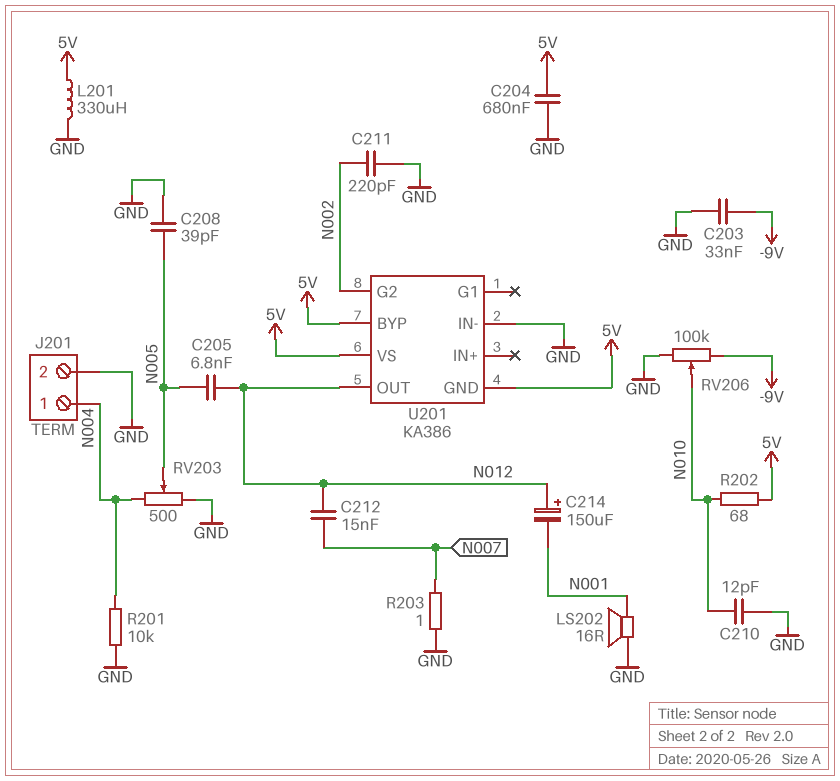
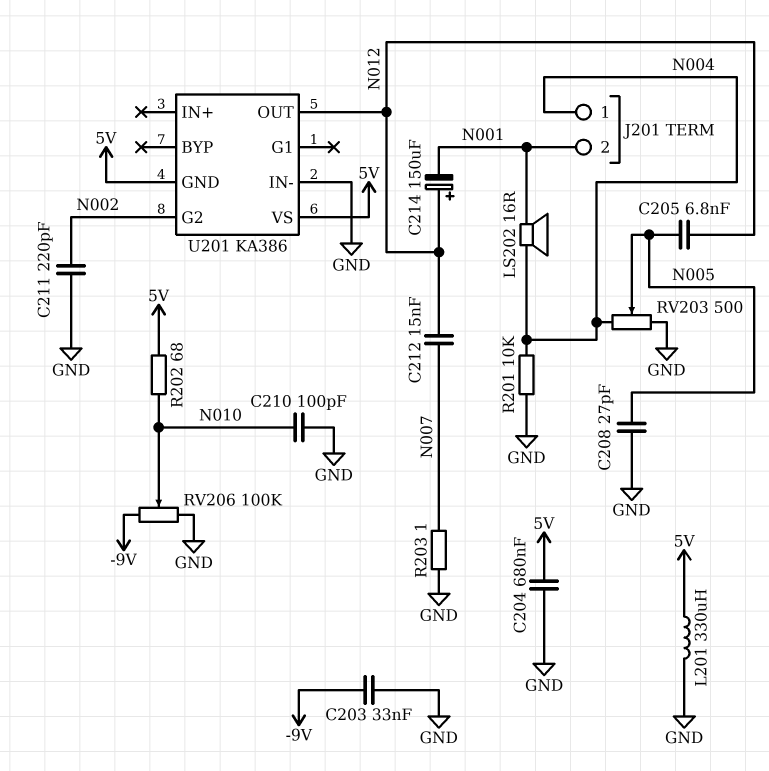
C208: 39pF (GND, N005) -> 27pF (GND, N005)
C210: 12pF (GND, N010) -> 100pF (GND, N010)
J201 pin 2: GND -> N001
LS202: speaker 16R (GND, N001) -> speaker 16R (N001, N004)
U201 pin BYP: 5V -> none

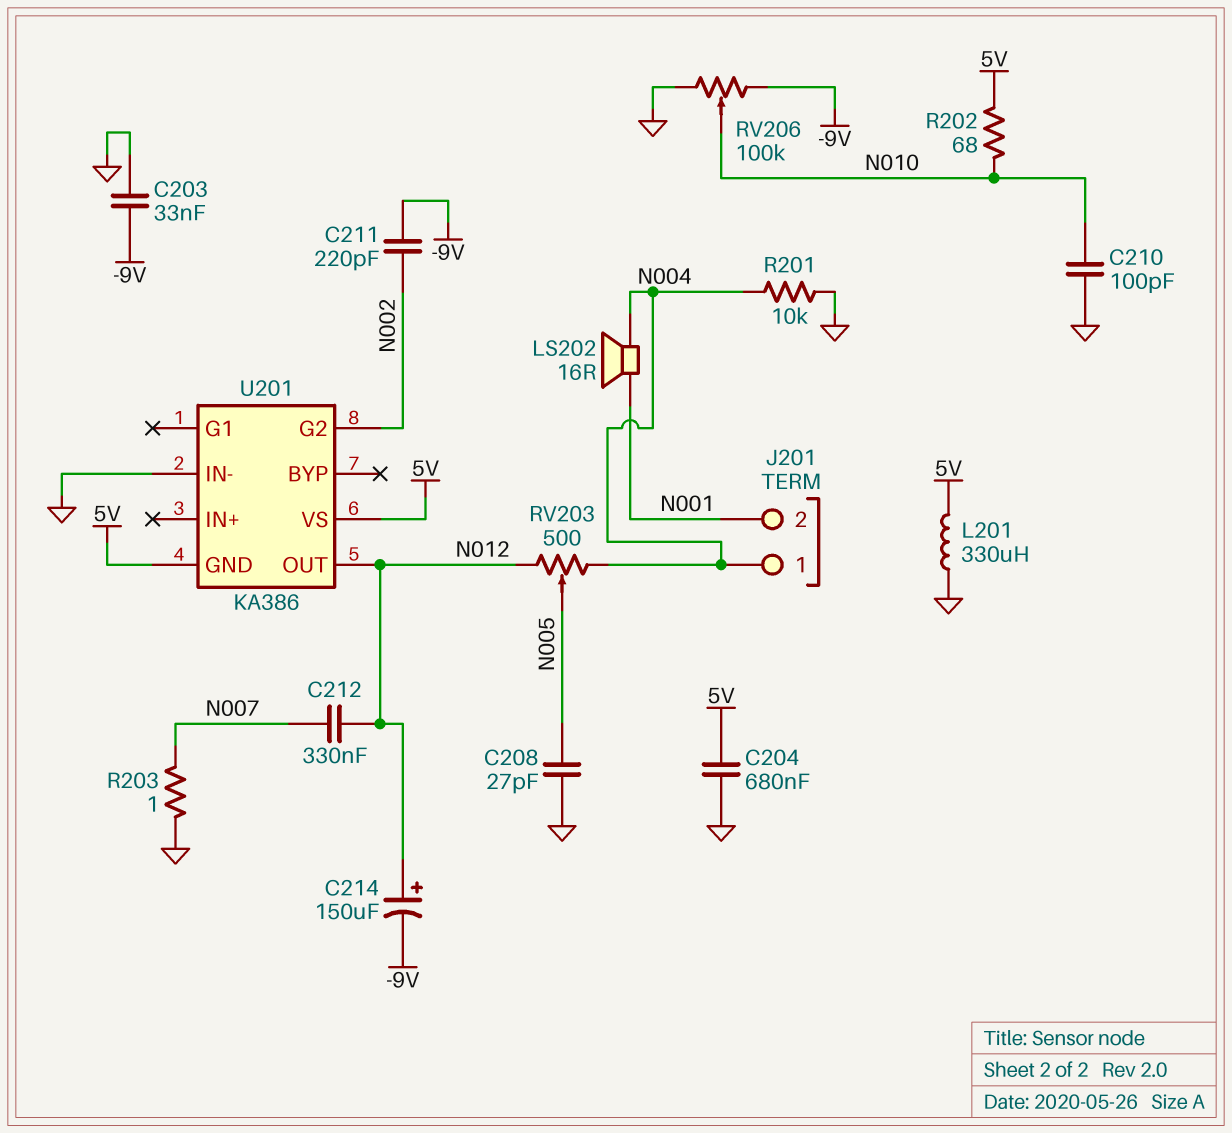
C205: 6.8nF (N005, N012) -> none
C211: 220pF (GND, N002) -> 220pF (-9V, N002)
C212: 15nF (N007, N012) -> 330nF (N007, N012)
C214: 150uF (plus N012, minus N001) -> 150uF (plus N012, minus -9V)
RV203: 500 (GND, N004, wiper N005) -> 500 (N004, N012, wiper N005)

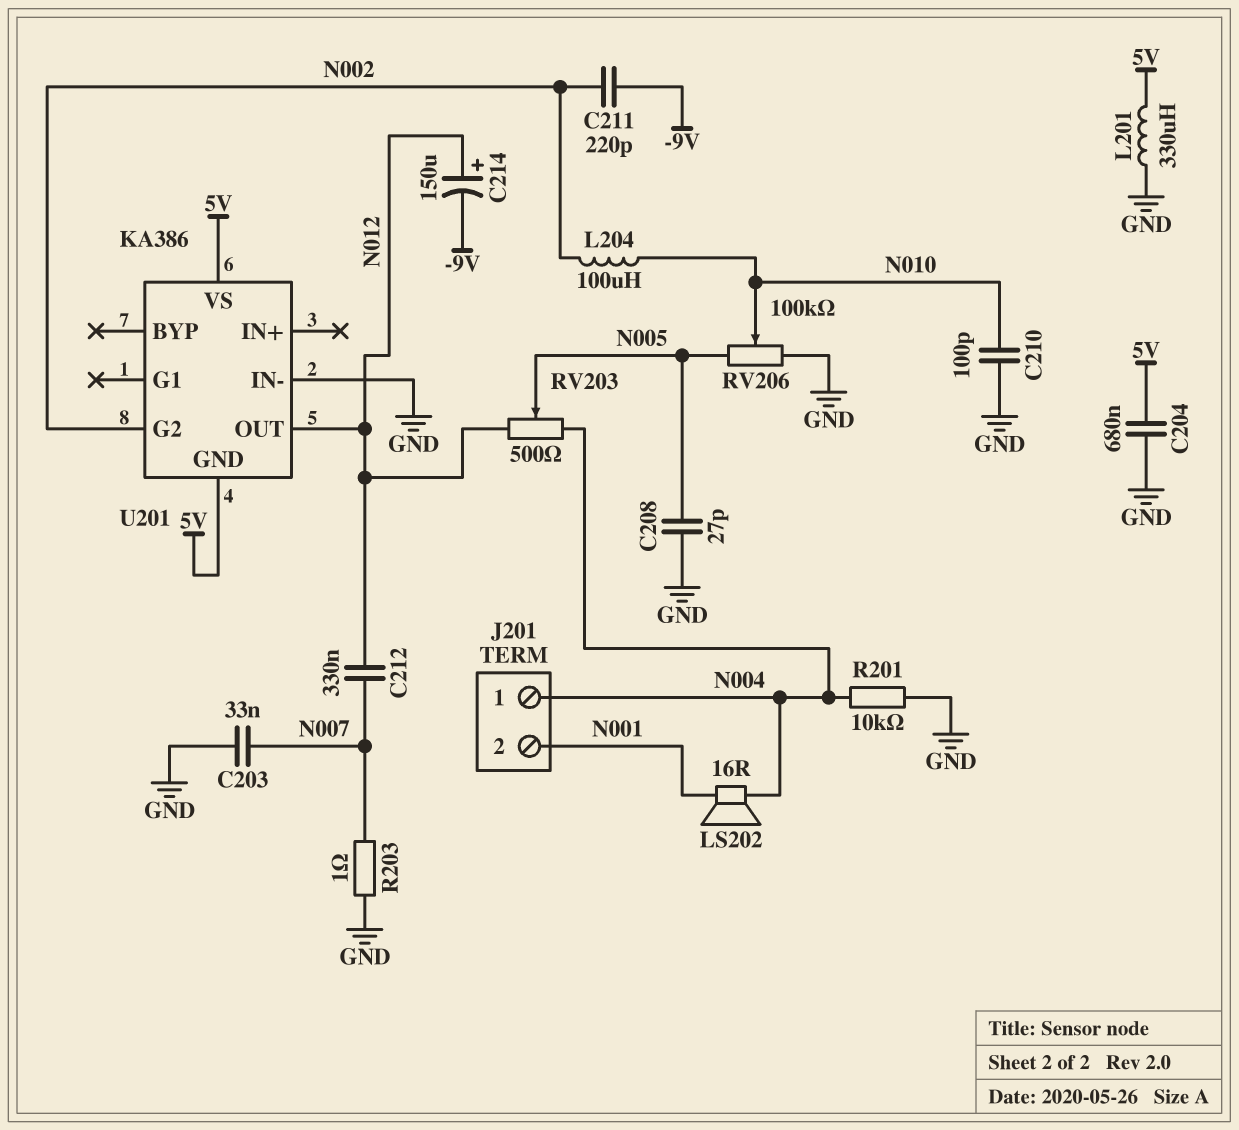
C203: 33nF (-9V, GND) -> 33nF (GND, N007)
L204: none -> 100uH (N002, N010)
R202: 68 (5V, N010) -> none
RV206: 100k (-9V, GND, wiper N010) -> 100k (GND, N005, wiper N010)

